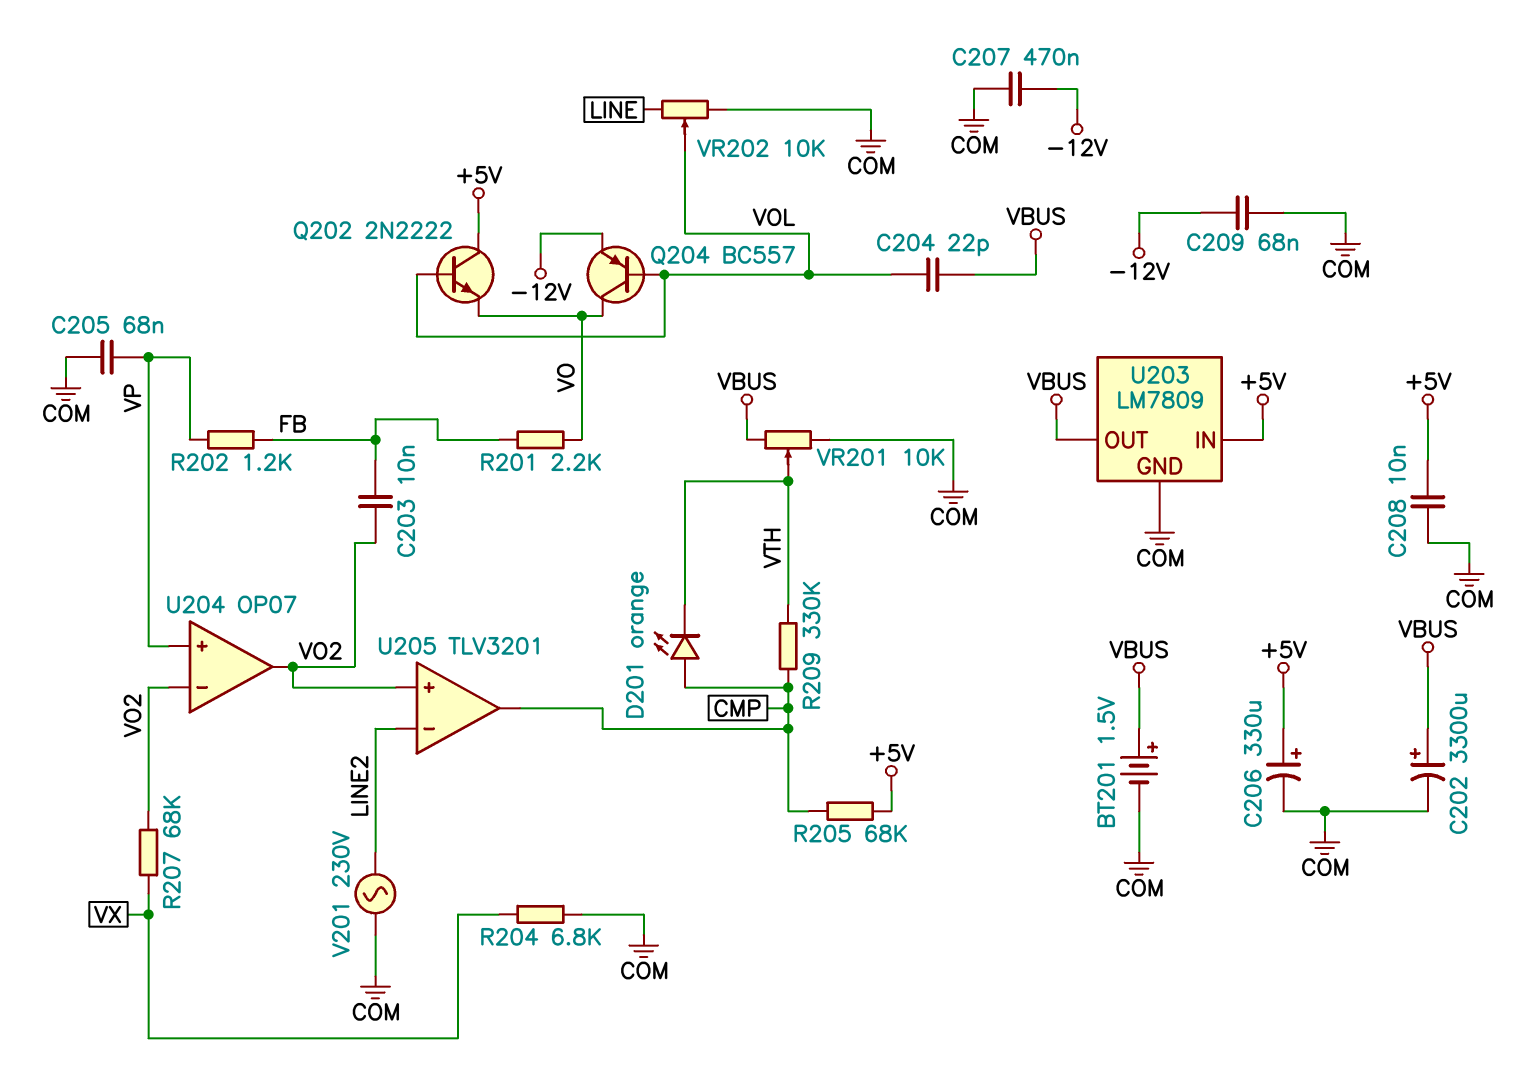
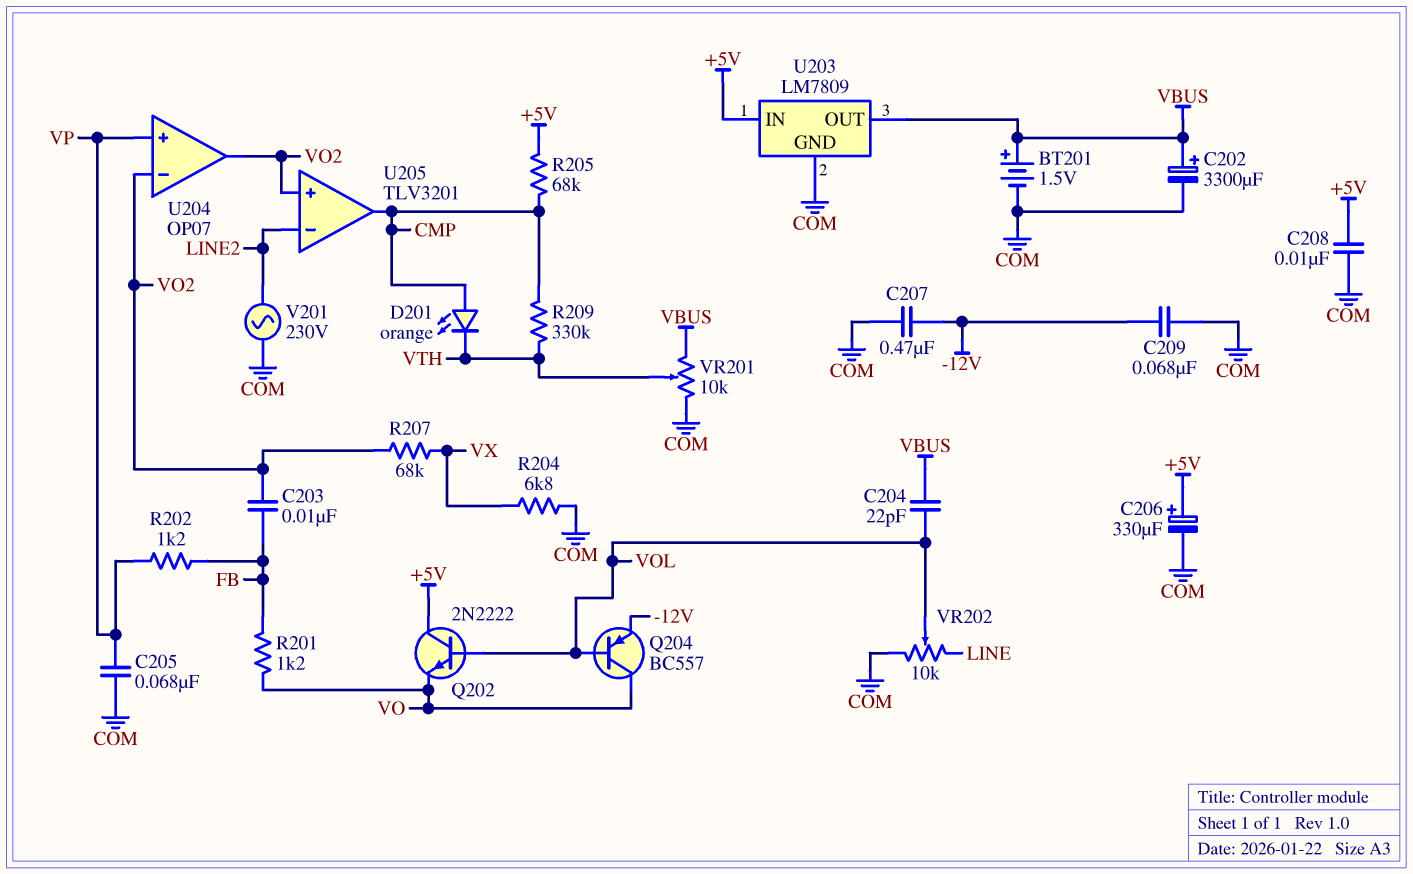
R201: 2.2k (FB, VO) -> 1.2k (FB, VO)

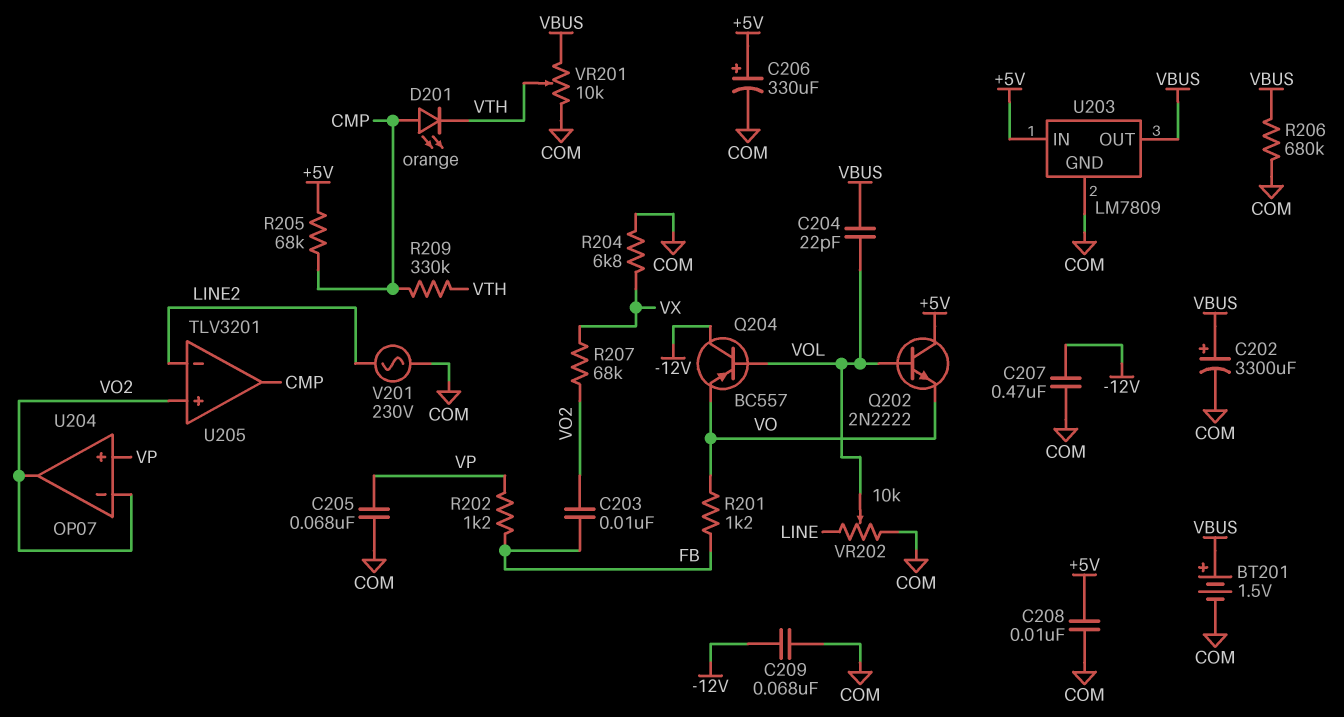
Q204: PNP BC557 (B VOL, C VO, E -12V) -> PNP BC557 (B VOL, C -12V, E VO)
R206: none -> 680k (COM, VBUS)

